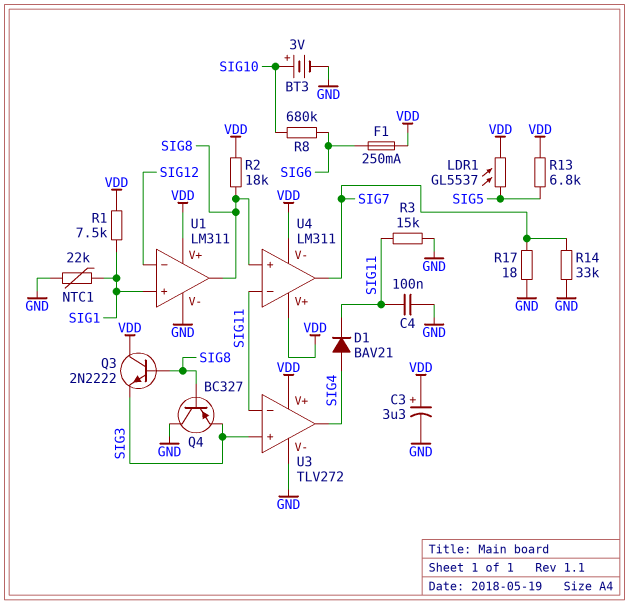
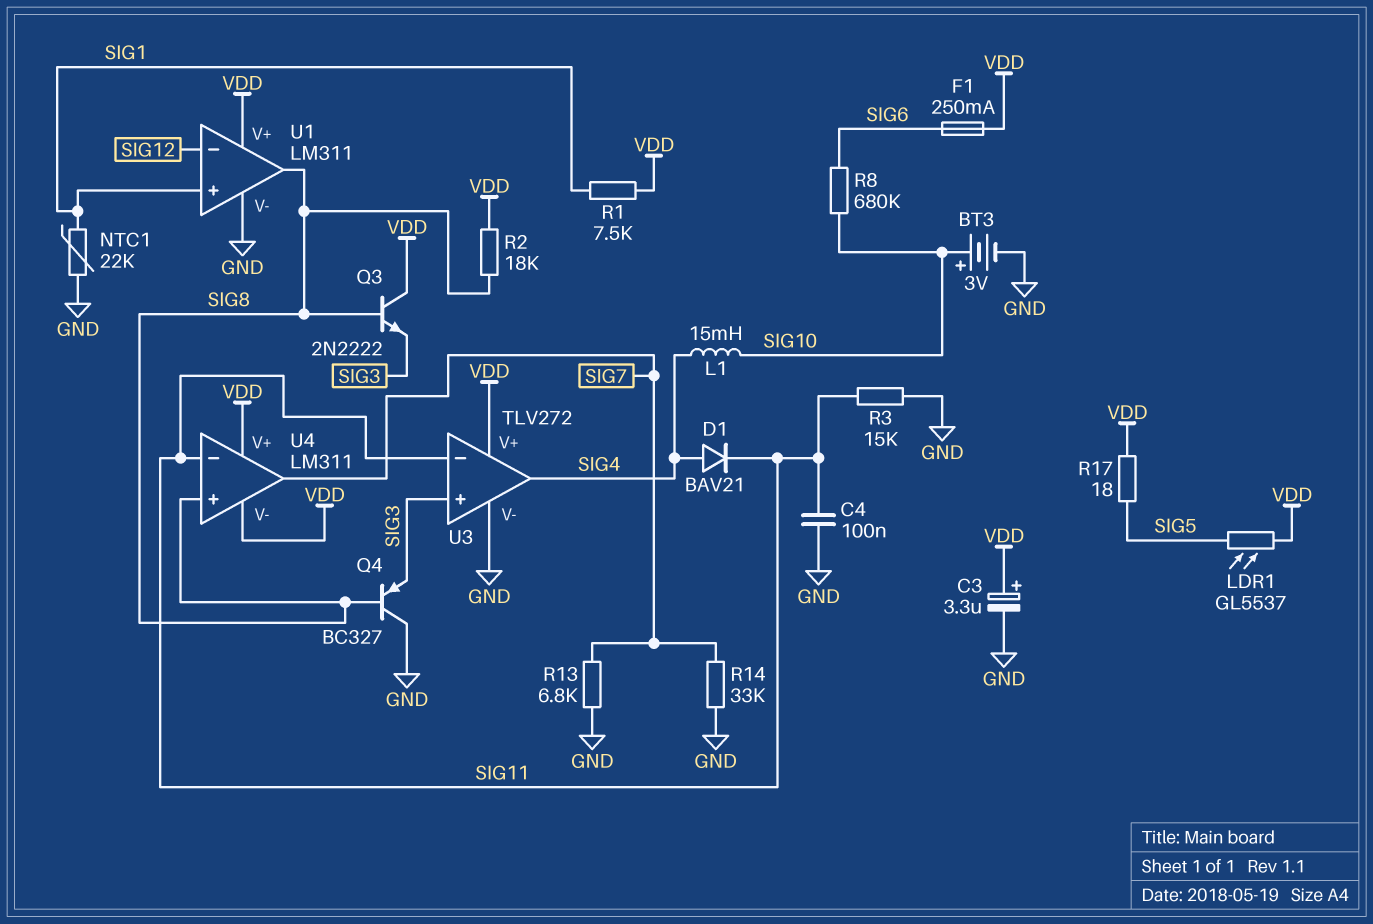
L1: none -> 15mH (SIG4, SIG10)
R13: 6.8k (SIG5, VDD) -> 6.8k (GND, SIG7)
R17: 18 (GND, SIG7) -> 18 (SIG5, VDD)

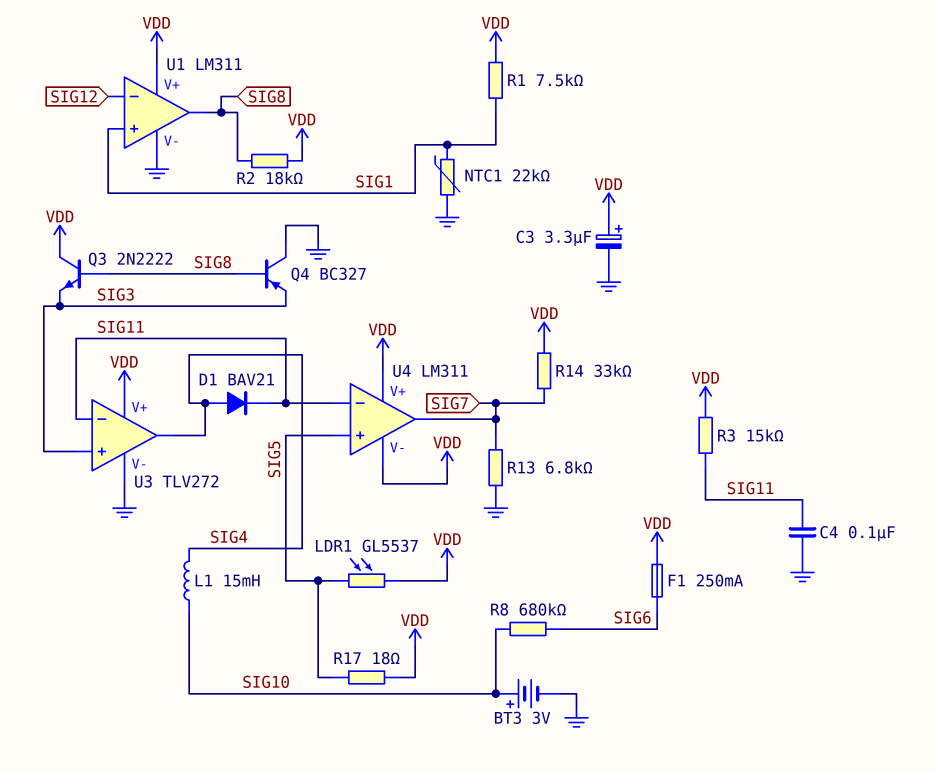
R3: 15k (GND, SIG11) -> 15k (SIG11, VDD)
R14: 33k (GND, SIG7) -> 33k (SIG7, VDD)
U4 pin in+: SIG8 -> SIG5

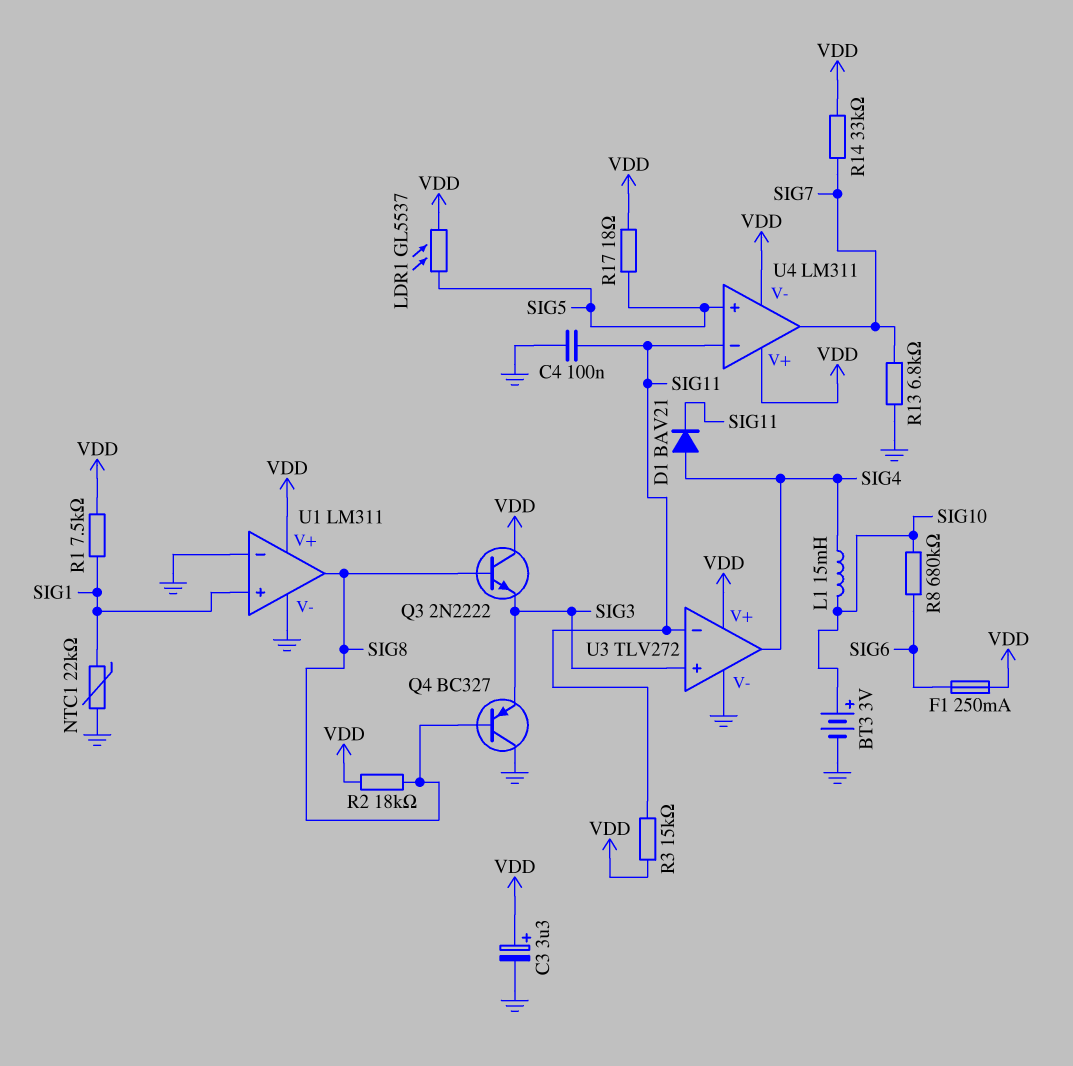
U1 pin in-: SIG12 -> GND

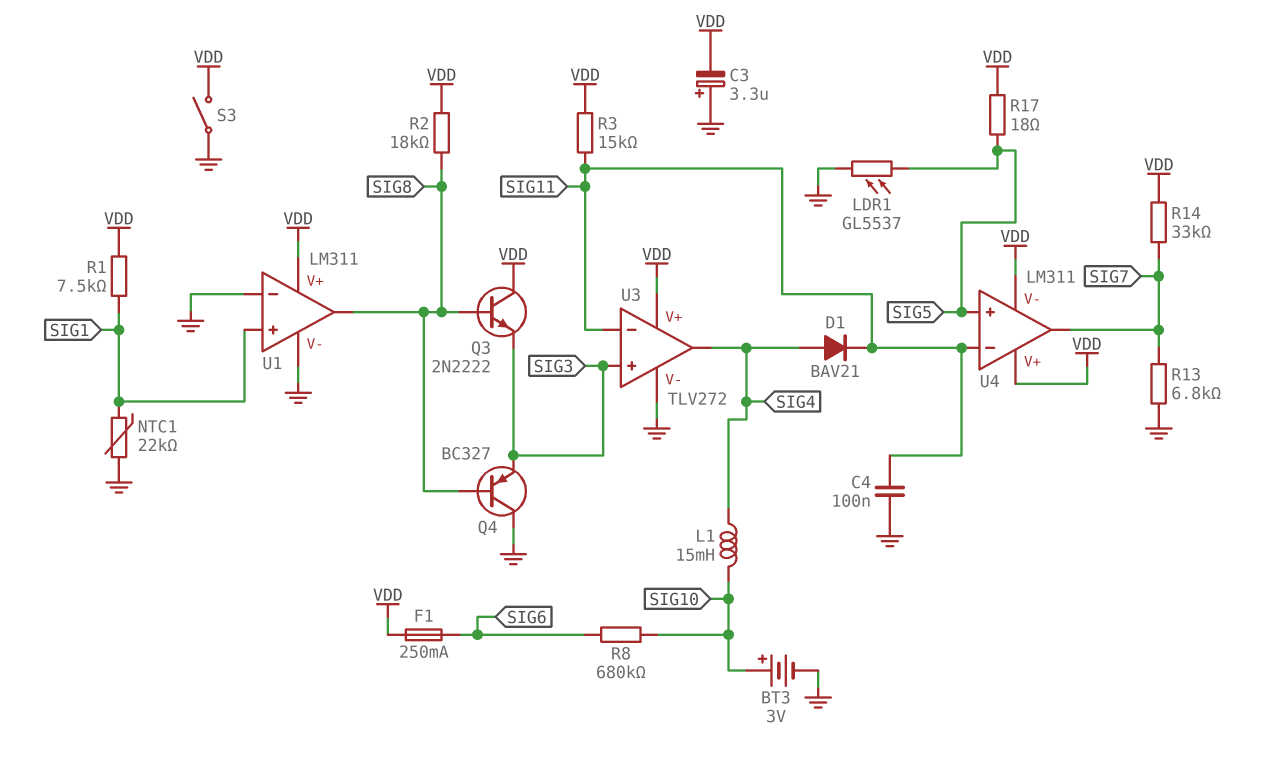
C3: 3.3uF (plus VDD, minus GND) -> 3.3uF (plus GND, minus VDD)
LDR1: GL5537 (SIG5, VDD) -> GL5537 (GND, SIG5)
S3: none -> switch (GND, VDD)

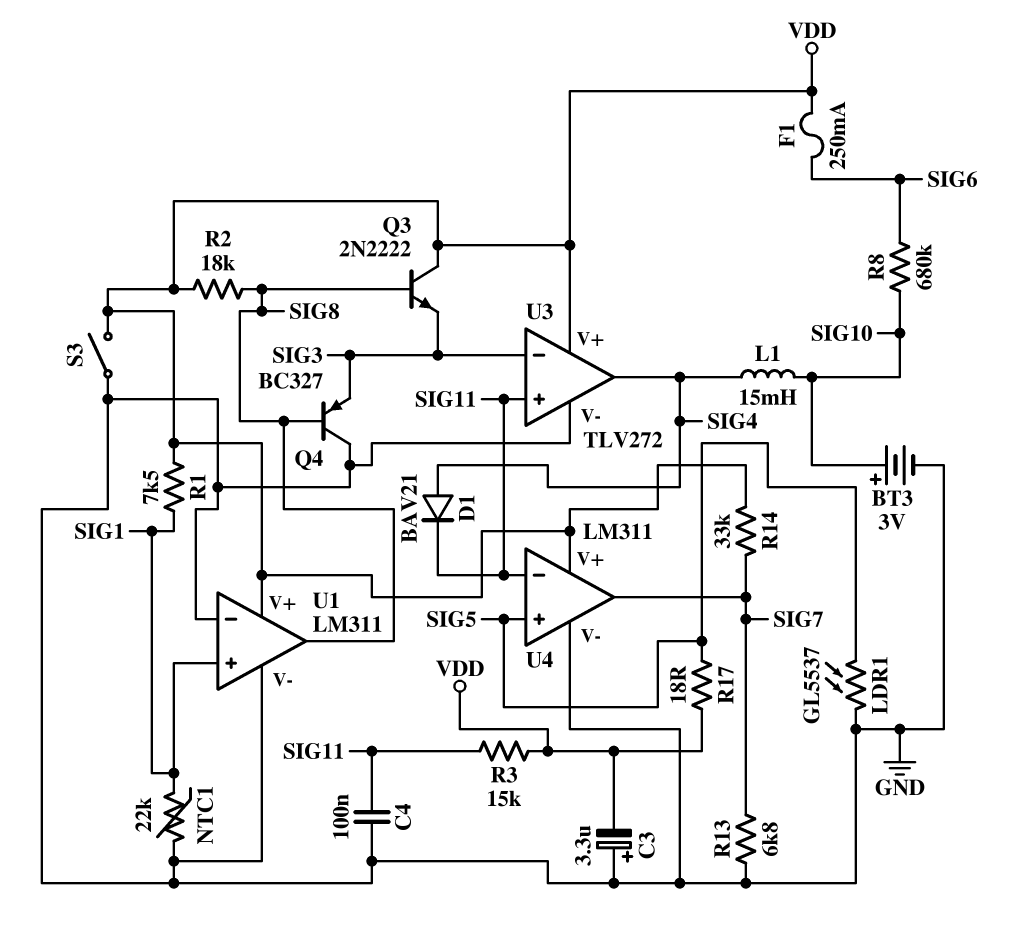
U3 pin in+: SIG3 -> SIG11
U3 pin in-: SIG11 -> SIG3
U4 pin V-: VDD -> GND

